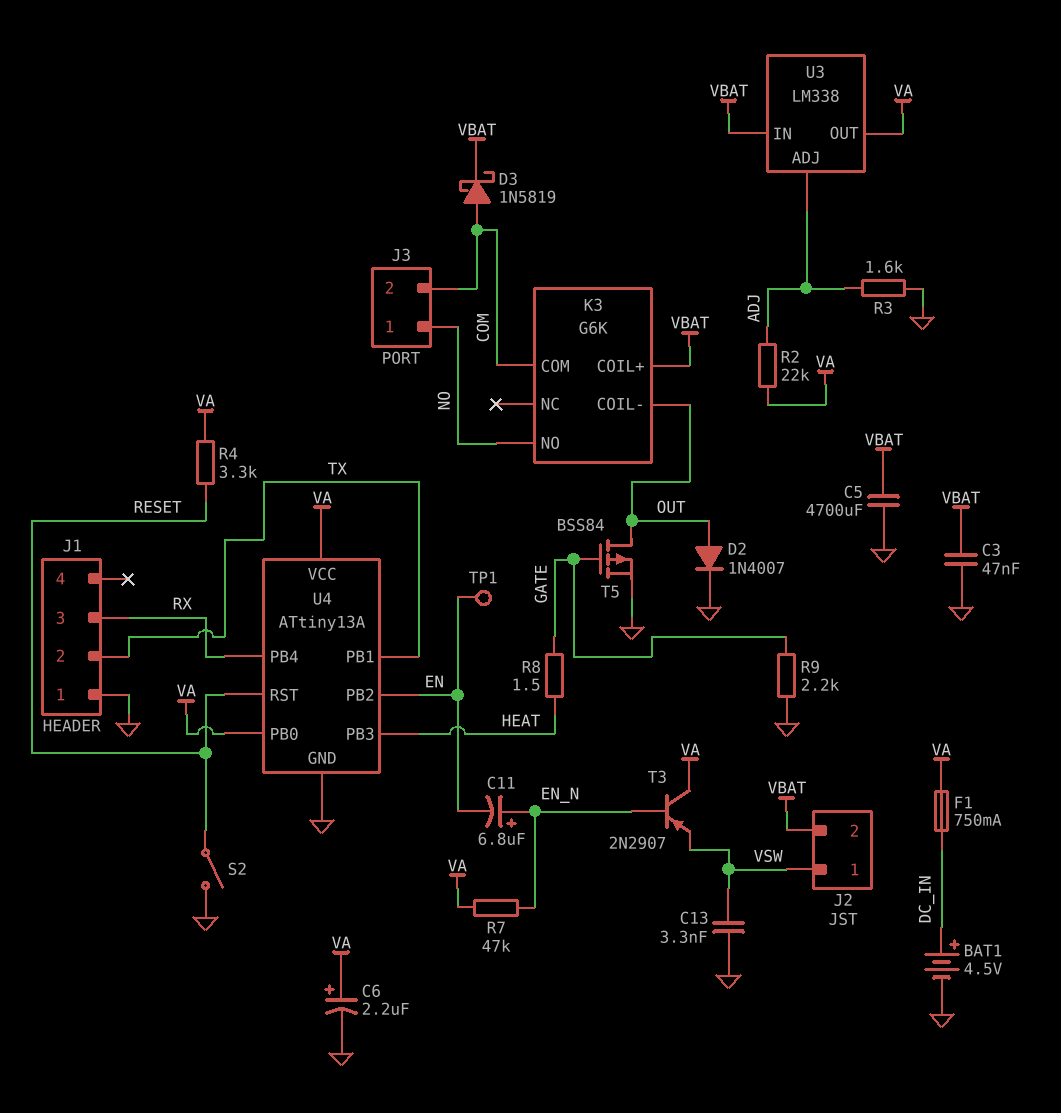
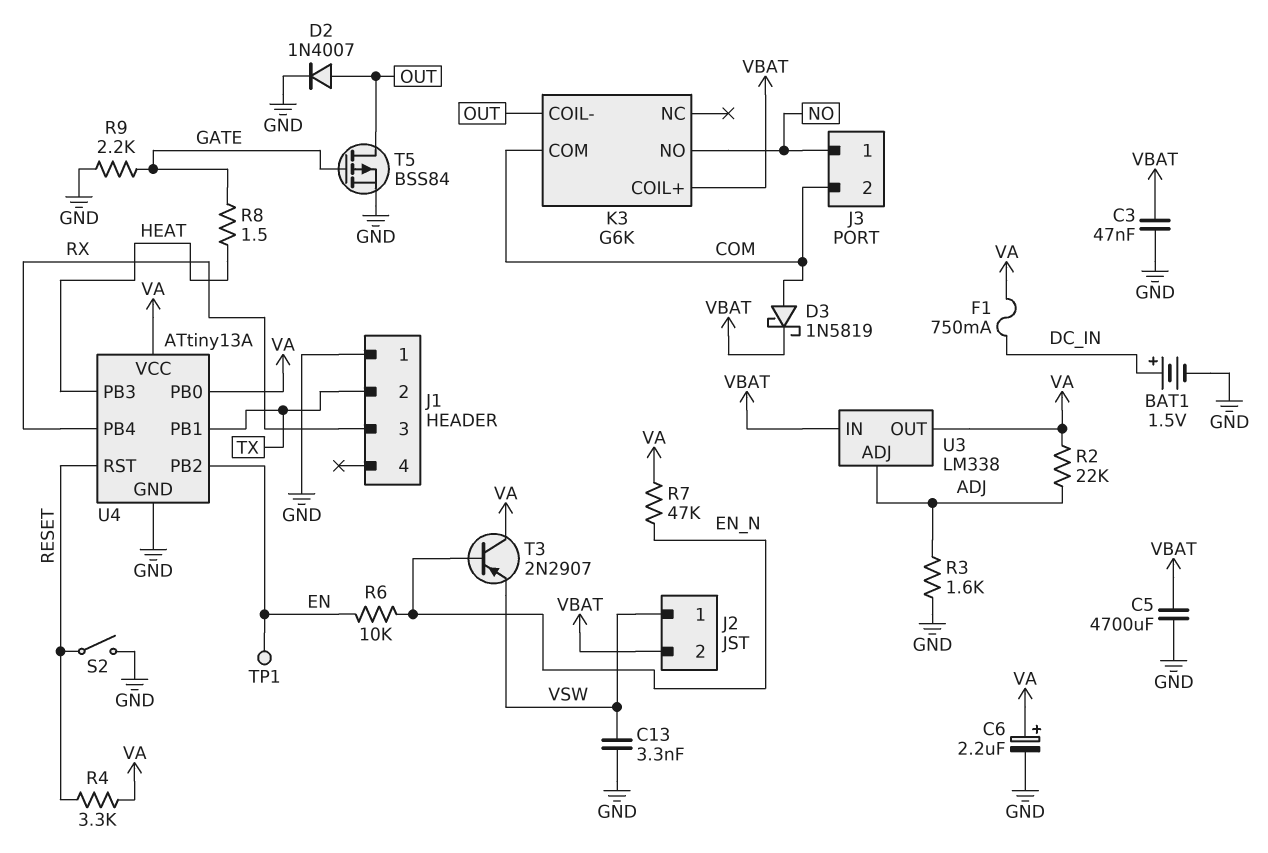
BAT1: 4.5V (plus DC_IN, minus GND) -> 1.5V (plus DC_IN, minus GND)
C11: 6.8uF (plus EN_N, minus EN) -> none
R6: none -> 10k (EN, EN_N)

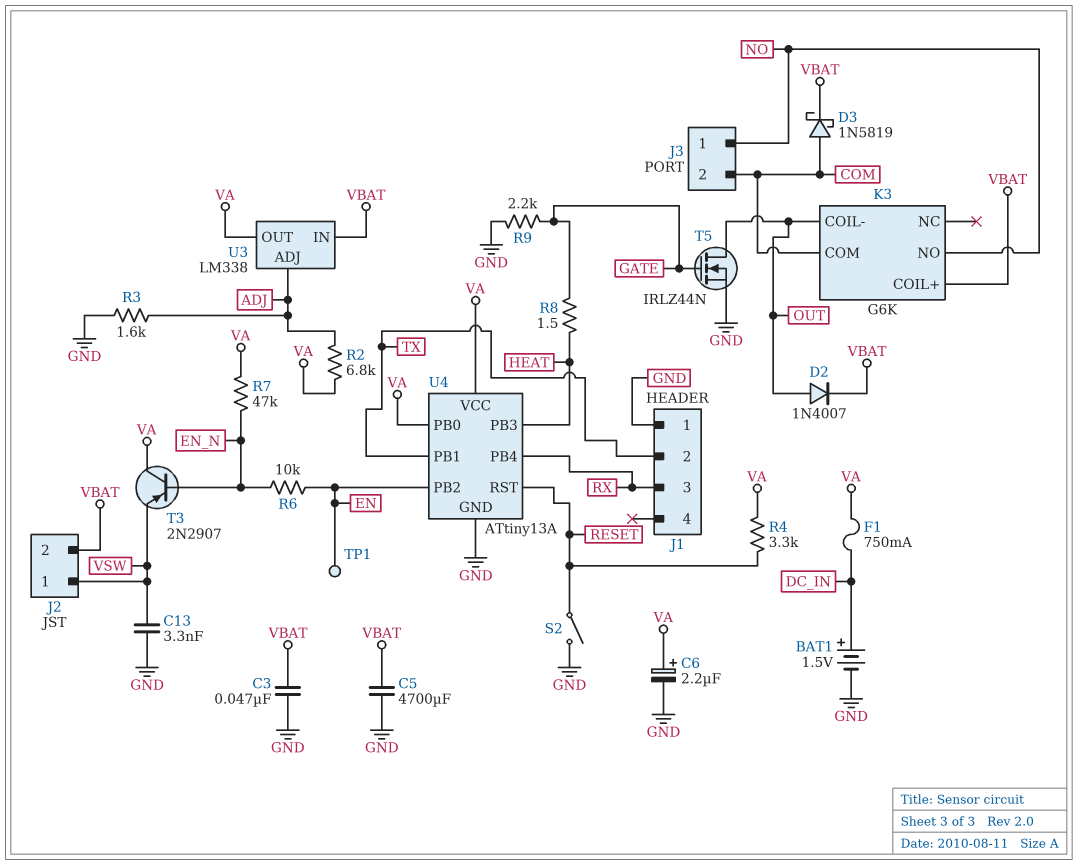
D2: diode 1N4007 (A OUT, K GND) -> diode 1N4007 (A OUT, K VBAT)
R2: 22k (ADJ, VA) -> 6.8k (ADJ, VA)
T5: PMOS BSS84 (G GATE, D OUT, S GND) -> NMOS IRLZ44N (G GATE, D OUT, S GND)

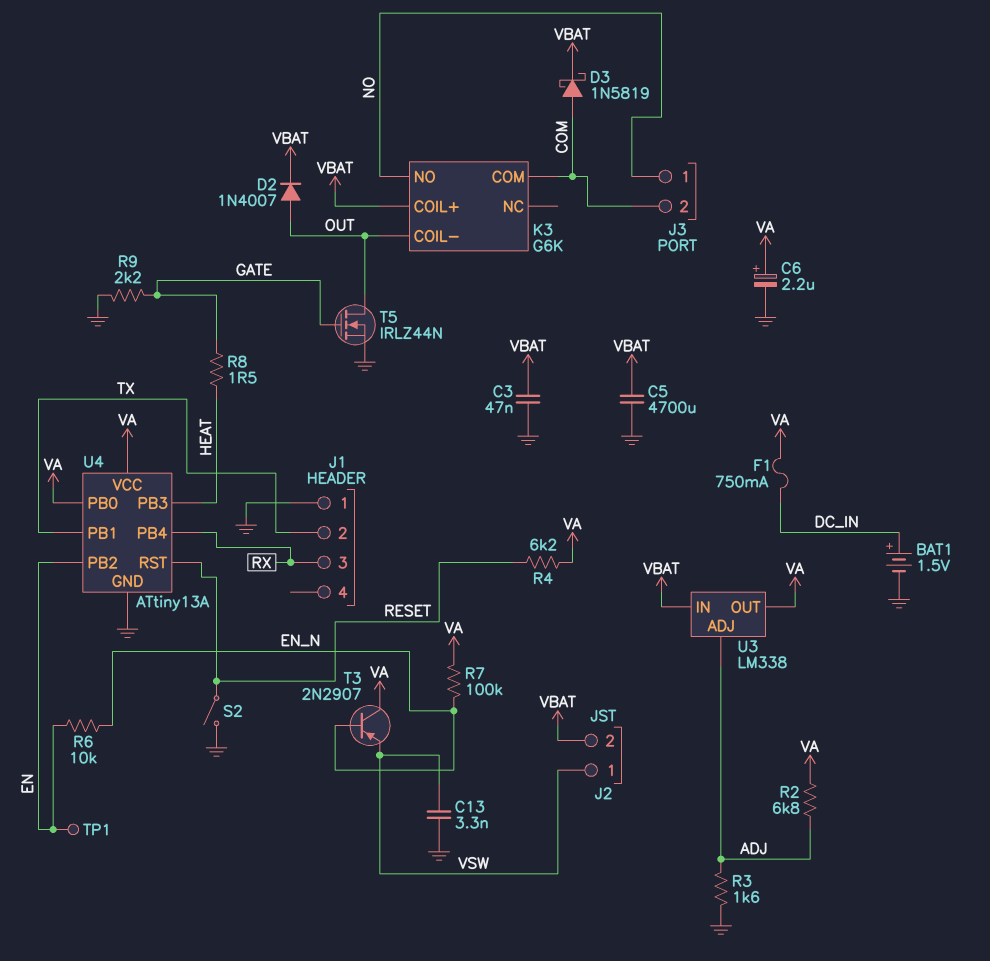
R4: 3.3k (RESET, VA) -> 6.2k (RESET, VA)
R7: 47k (EN_N, VA) -> 100k (EN_N, VA)

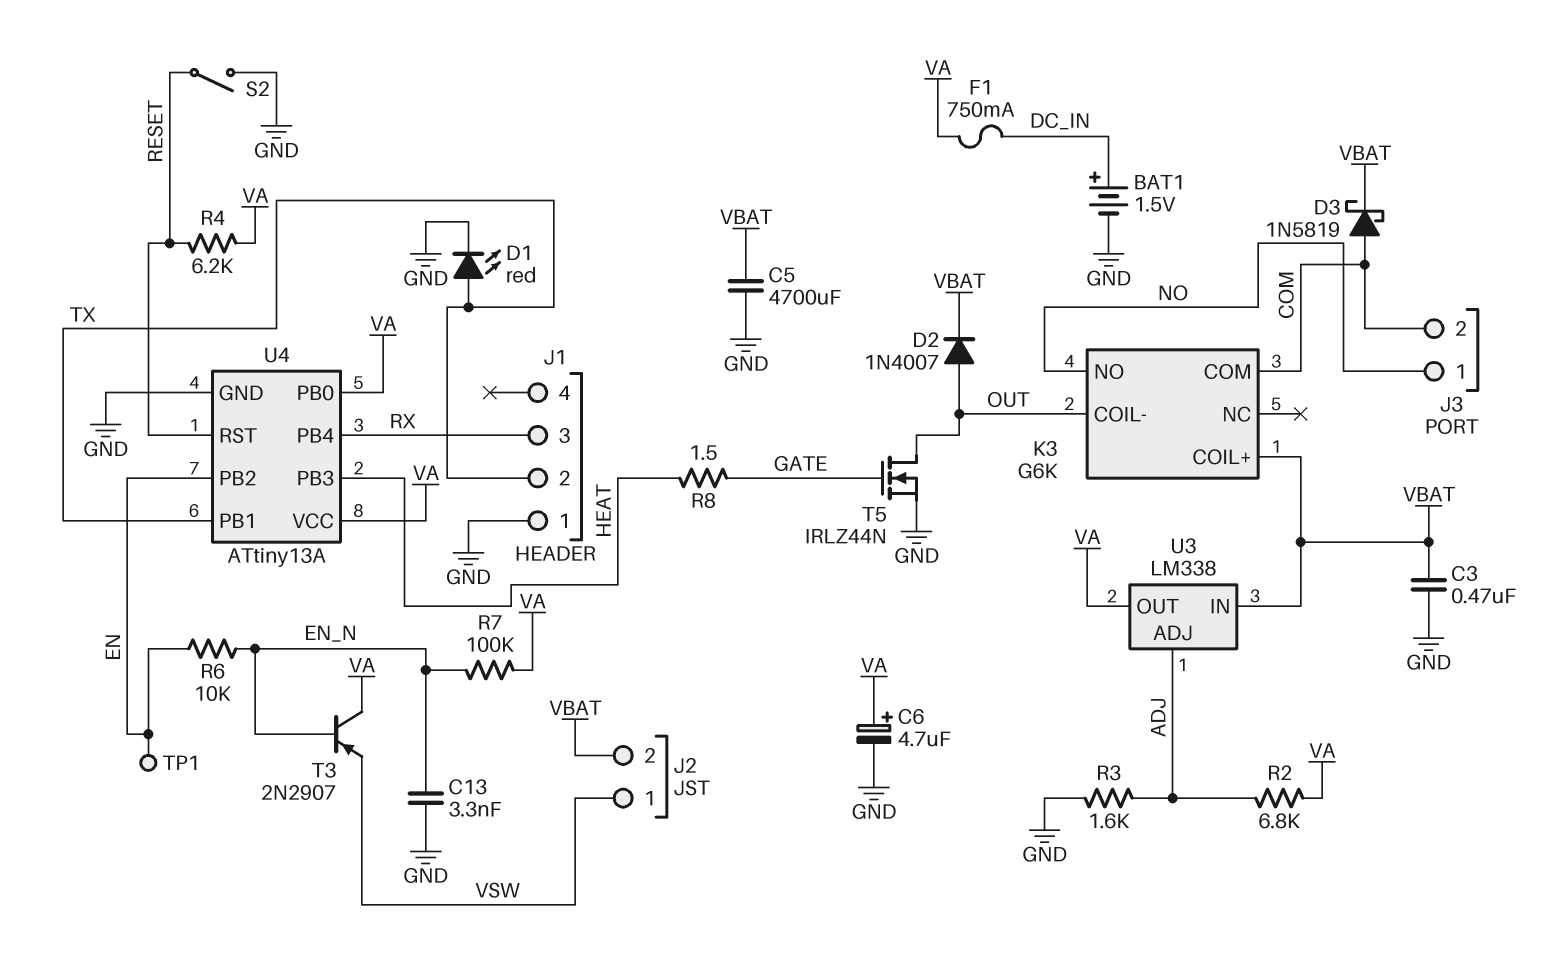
C3: 47nF (GND, VBAT) -> 470nF (GND, VBAT)
C6: 2.2uF (plus VA, minus GND) -> 4.7uF (plus VA, minus GND)
C13: 3.3nF (GND, VSW) -> 3.3nF (EN_N, GND)
D1: none -> LED red (A TX, K GND)
R9: 2.2k (GATE, GND) -> none

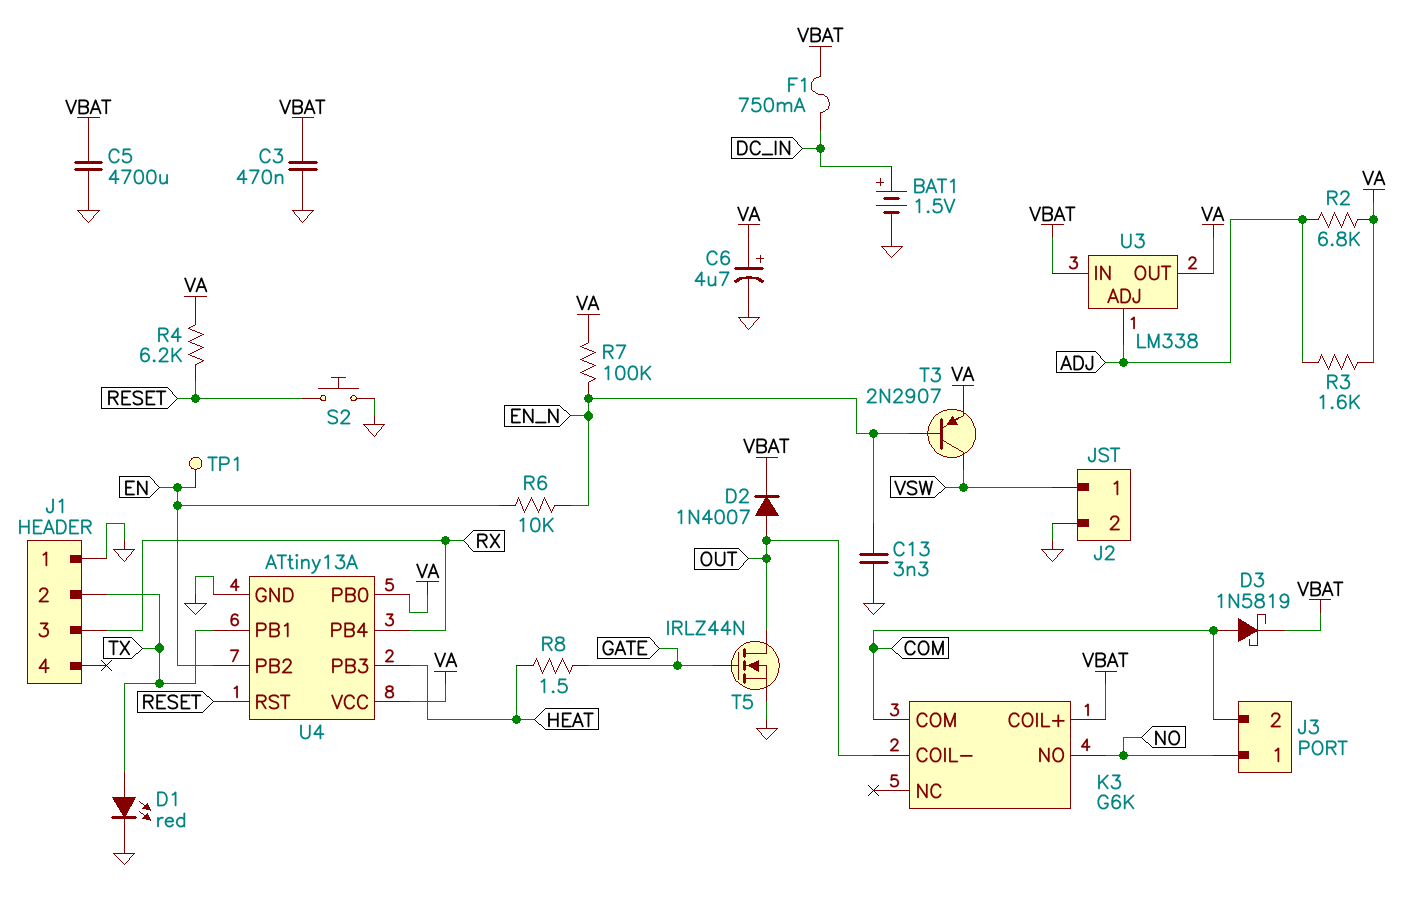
F1: 750mA (DC_IN, VA) -> 750mA (DC_IN, VBAT)
J2 pin 2: VBAT -> GND
R3: 1.6k (ADJ, GND) -> 1.6k (ADJ, VA)
S2: switch (GND, RESET) -> button (GND, RESET)
T3: PNP 2N2907 (B EN_N, C VA, E VSW) -> PNP 2N2907 (B EN_N, C VSW, E VA)

